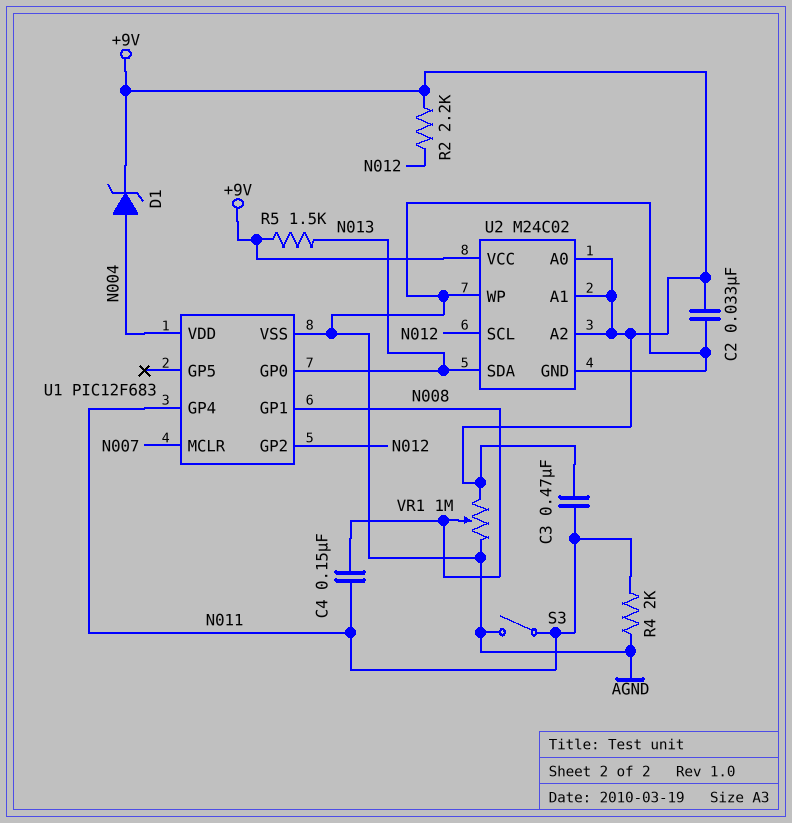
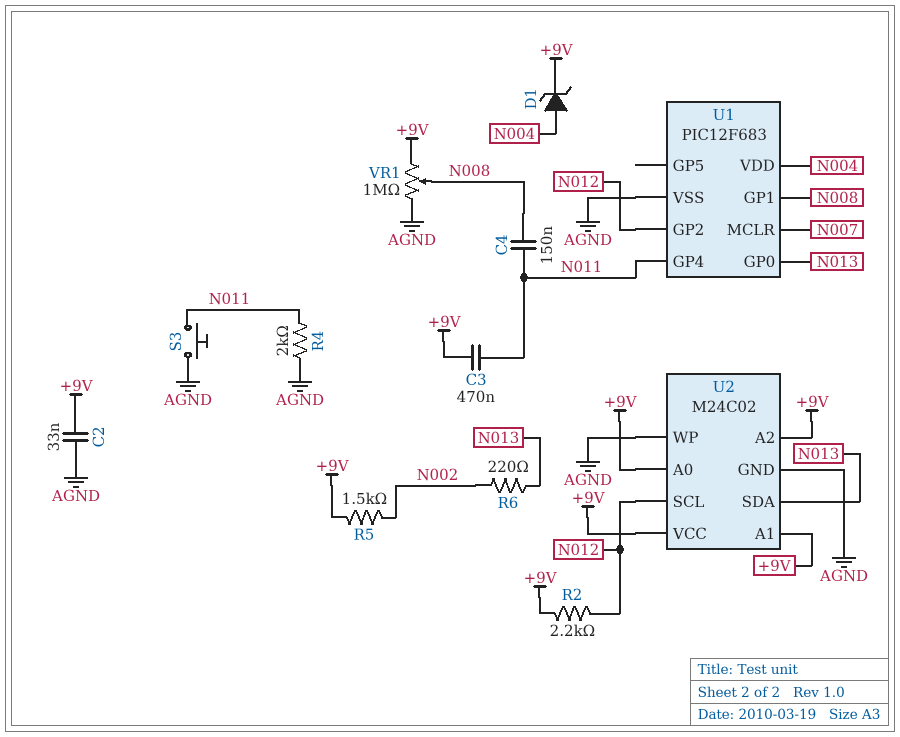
R5: 1.5k (+9V, N013) -> 1.5k (+9V, N002)
R6: none -> 220 (N002, N013)
S3: switch (AGND, N011) -> button (AGND, N011)

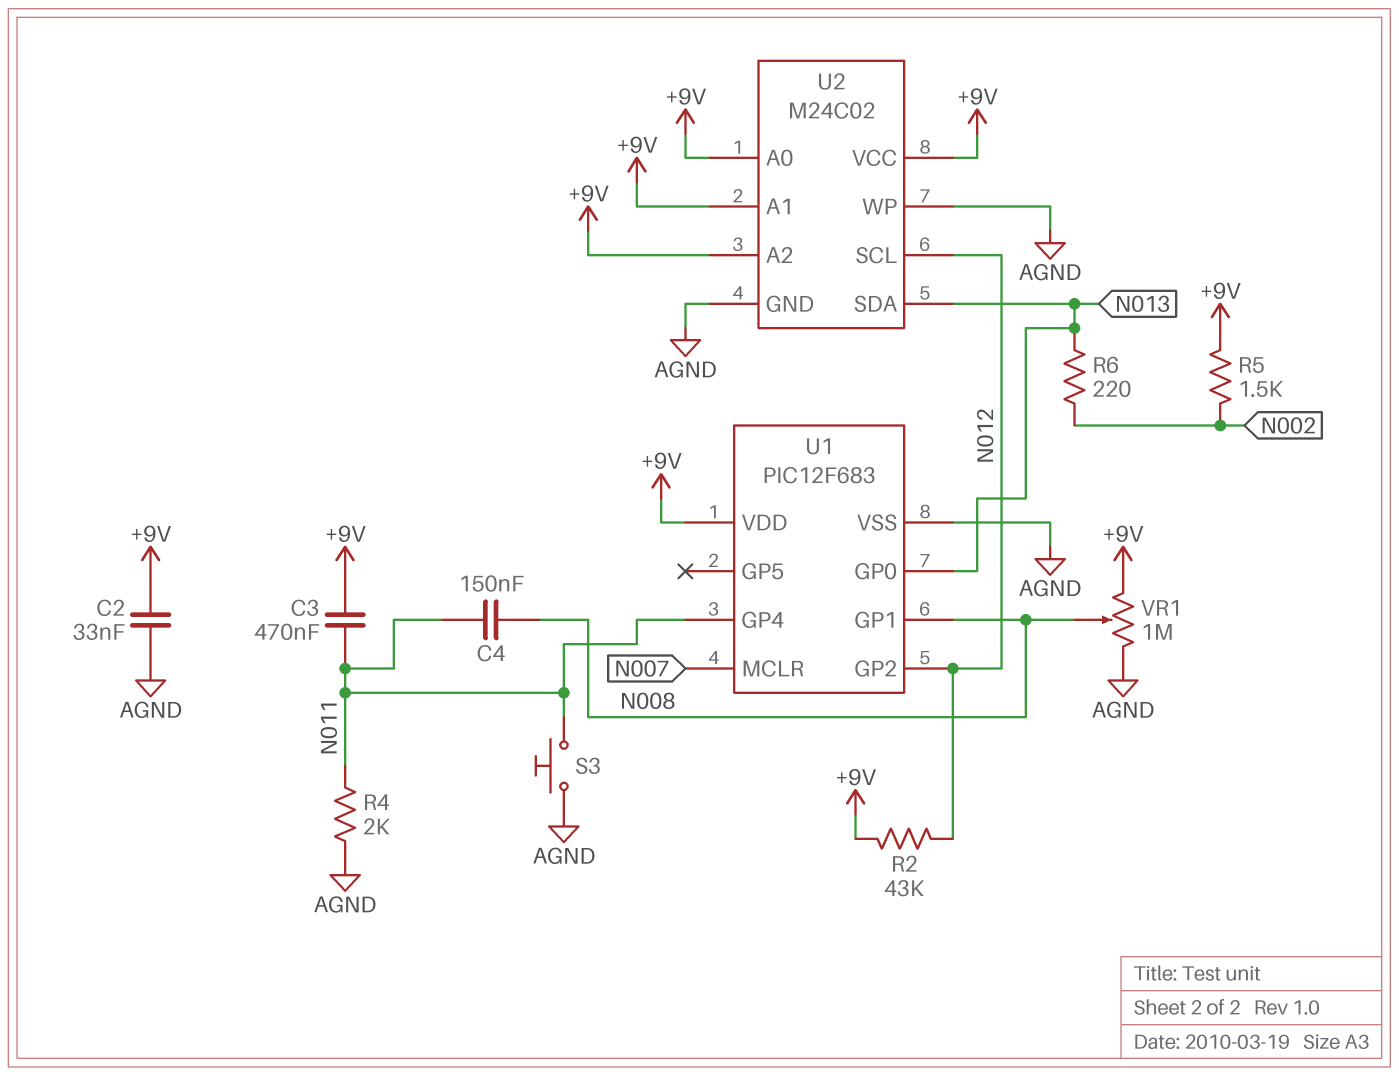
D1: zener (A N004, K +9V) -> none
R2: 2.2k (+9V, N012) -> 43k (+9V, N012)
U1 pin VDD: N004 -> +9V

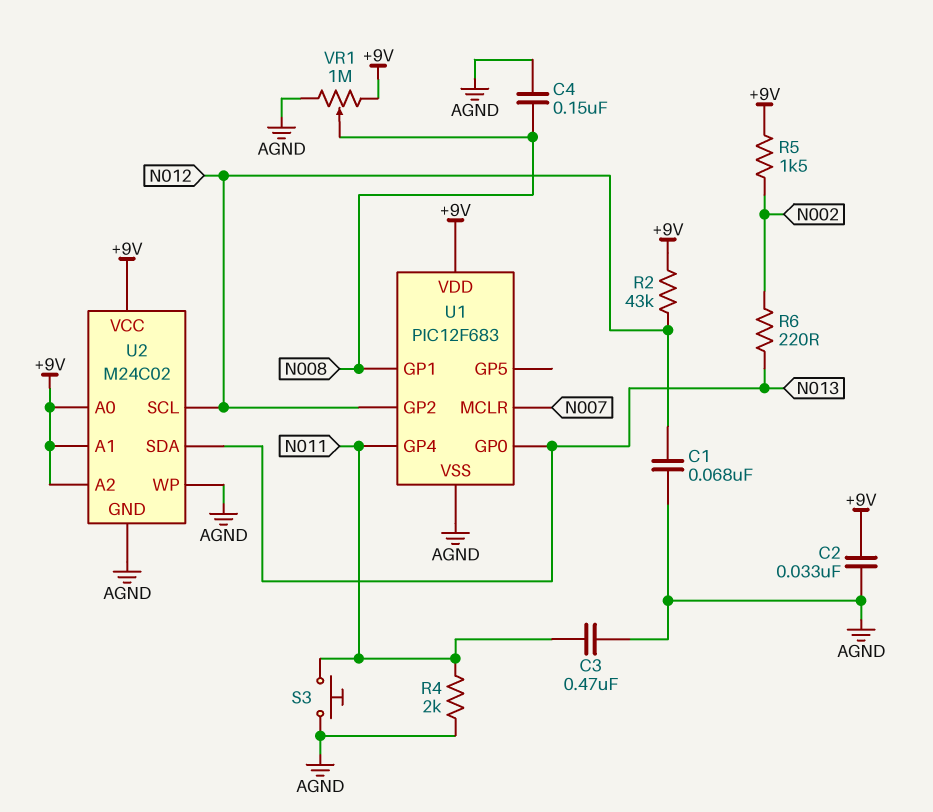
C1: none -> 68nF (AGND, N012)
C3: 470nF (+9V, N011) -> 470nF (AGND, N011)
C4: 150nF (N008, N011) -> 150nF (AGND, N008)

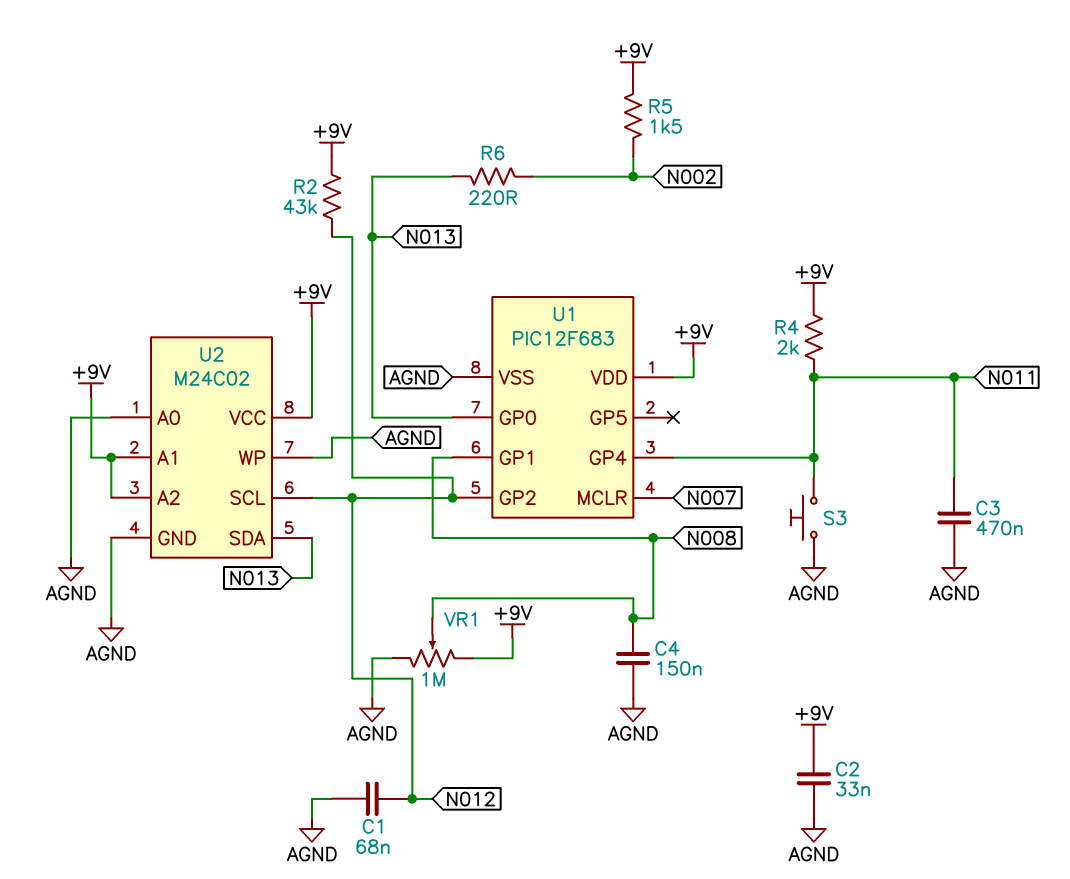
R4: 2k (AGND, N011) -> 2k (+9V, N011)
U2 pin A0: +9V -> AGND

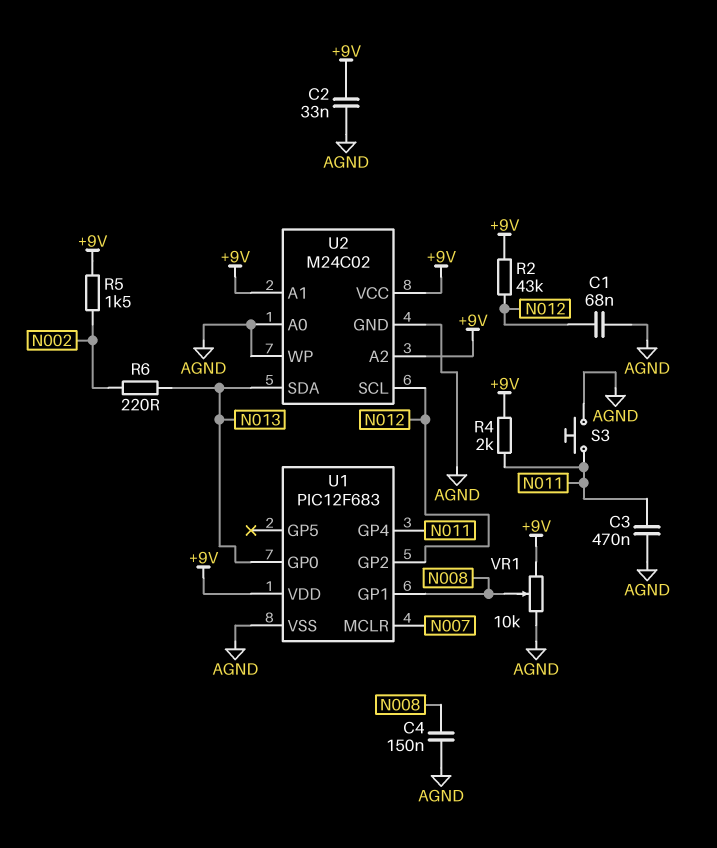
VR1: 1M (+9V, AGND, wiper N008) -> 10k (+9V, AGND, wiper N008)

